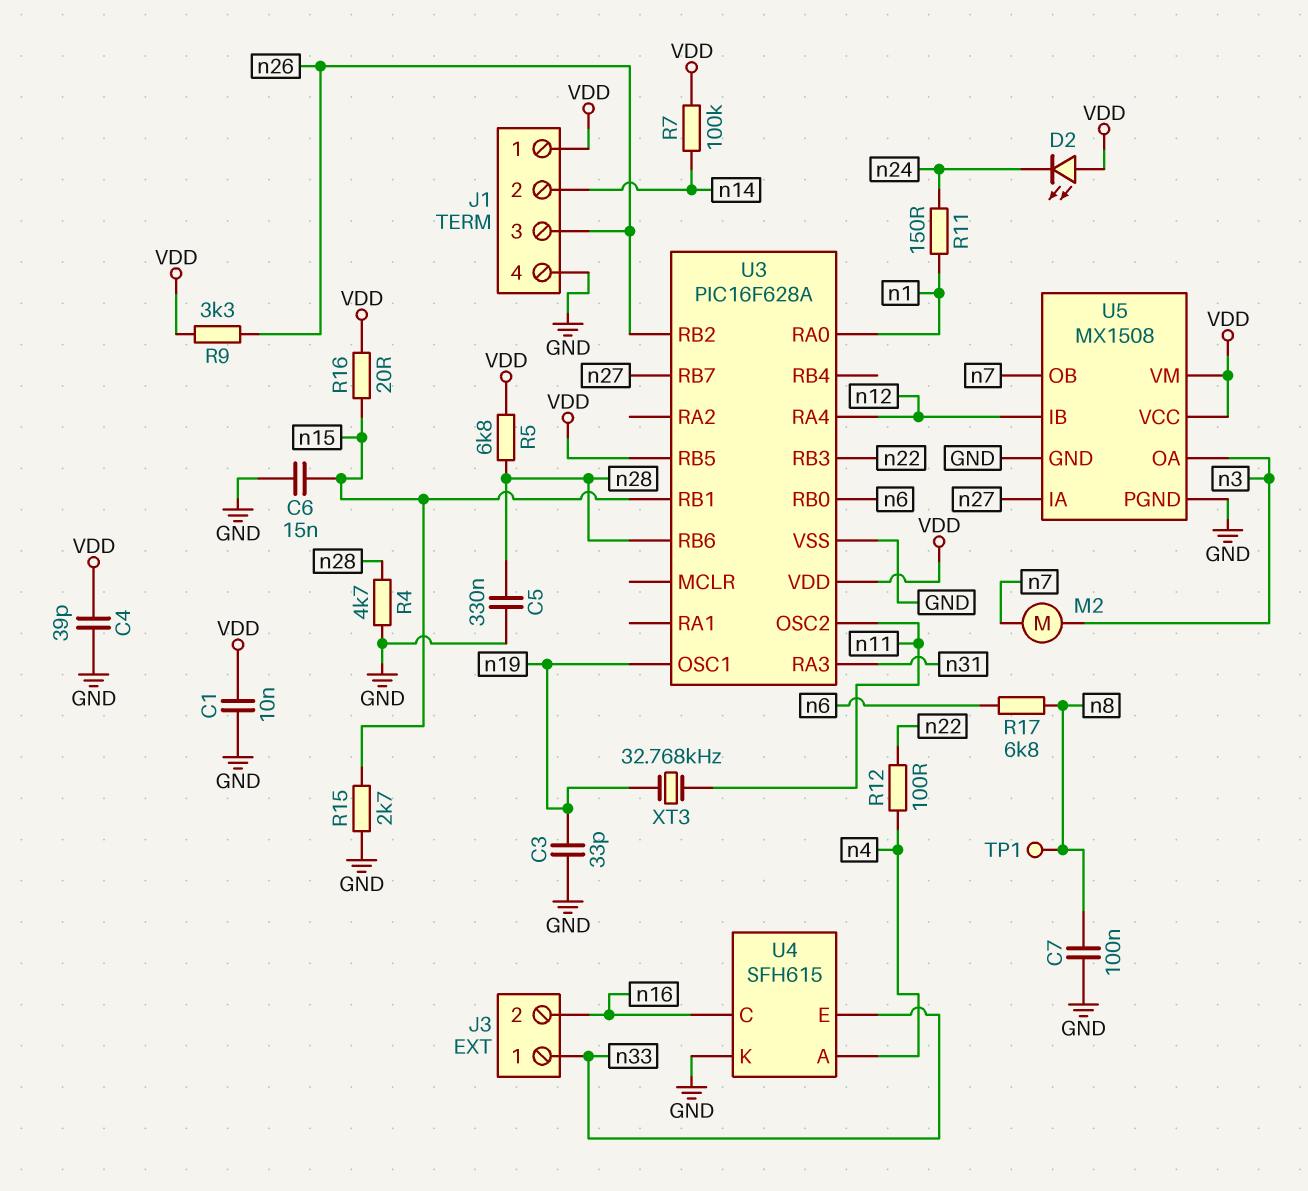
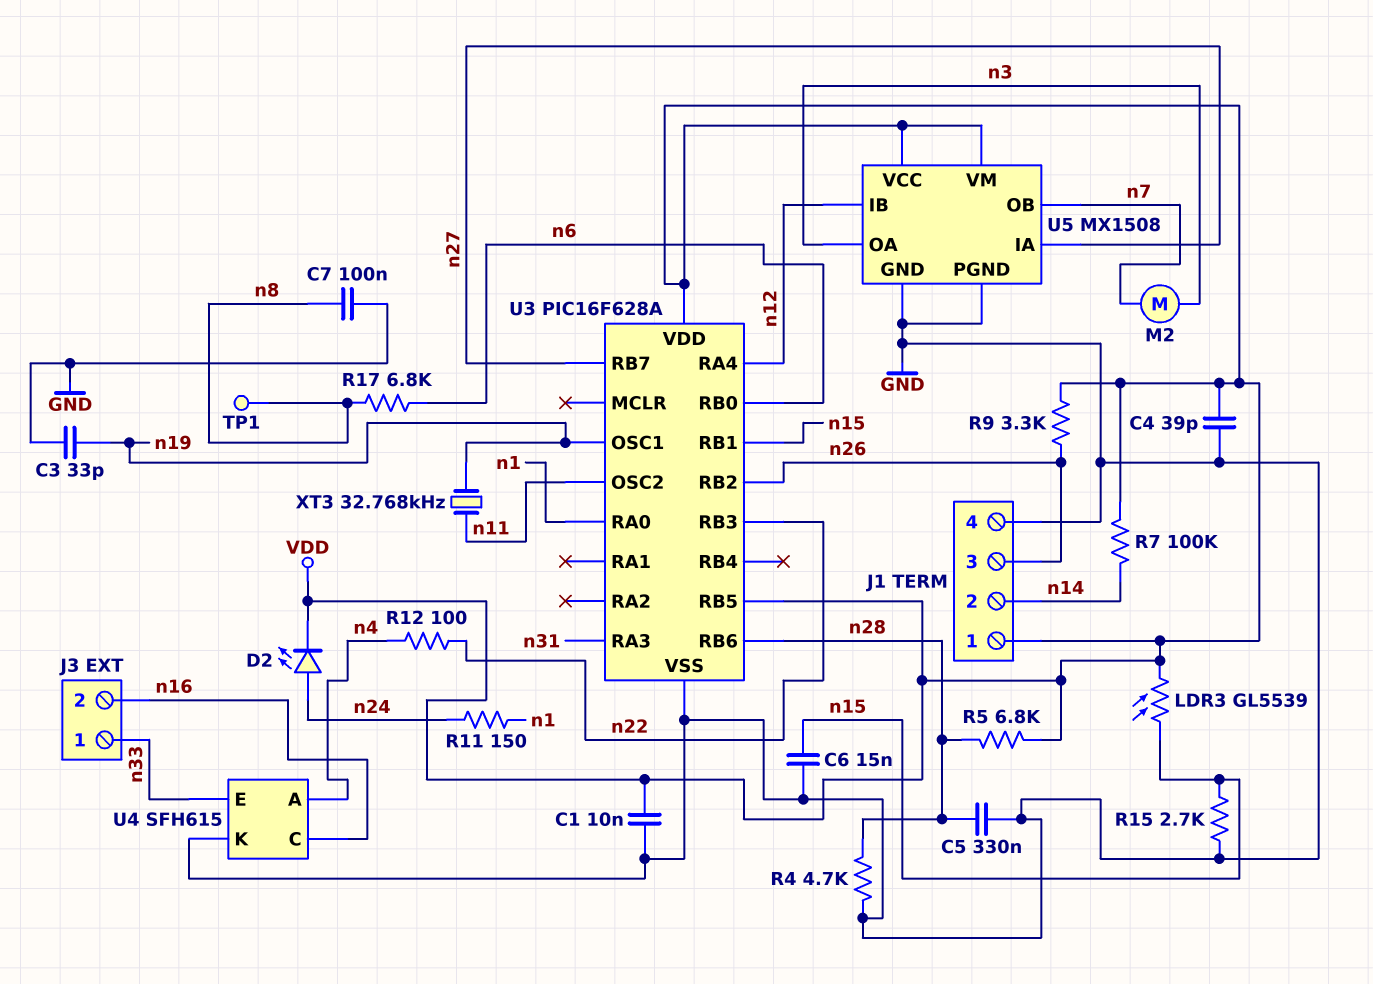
D2: LED (A VDD, K n24) -> LED (A n24, K VDD)
LDR3: none -> GL5539 (VDD, n15)
R16: 20 (VDD, n15) -> none

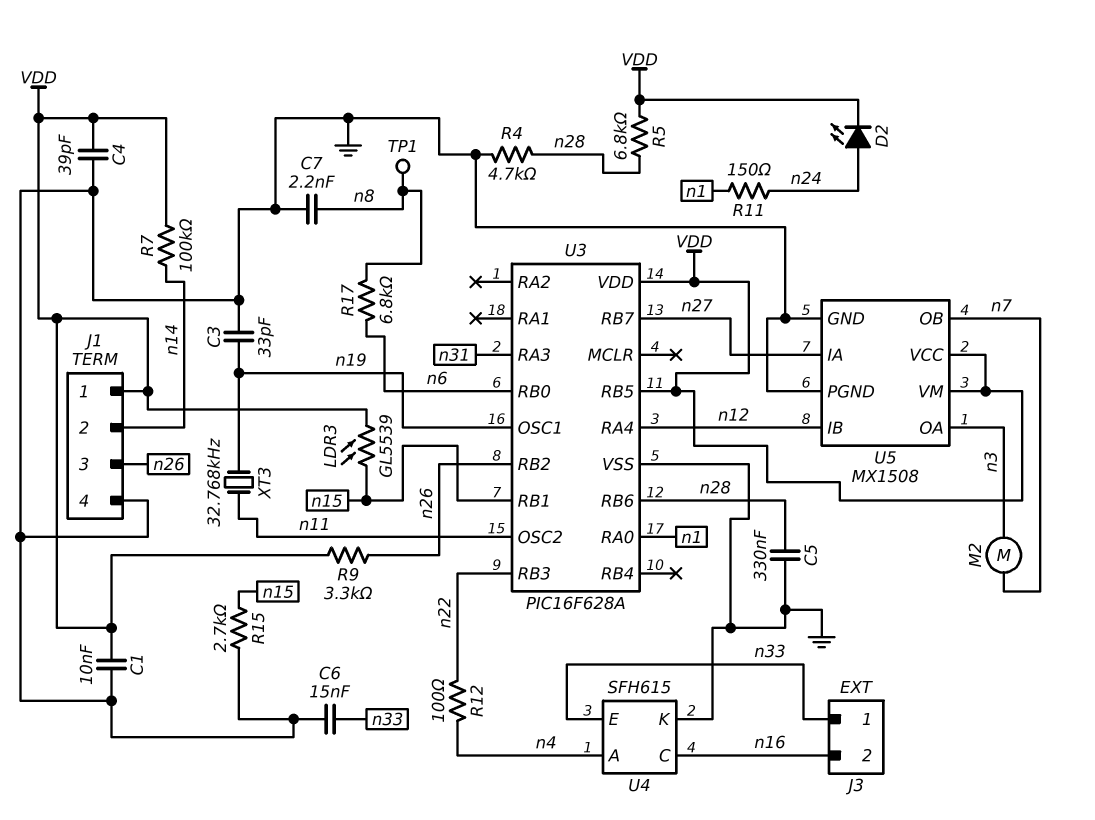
C6: 15nF (GND, n15) -> 15nF (GND, n33)
C7: 100nF (GND, n8) -> 2.2nF (GND, n8)

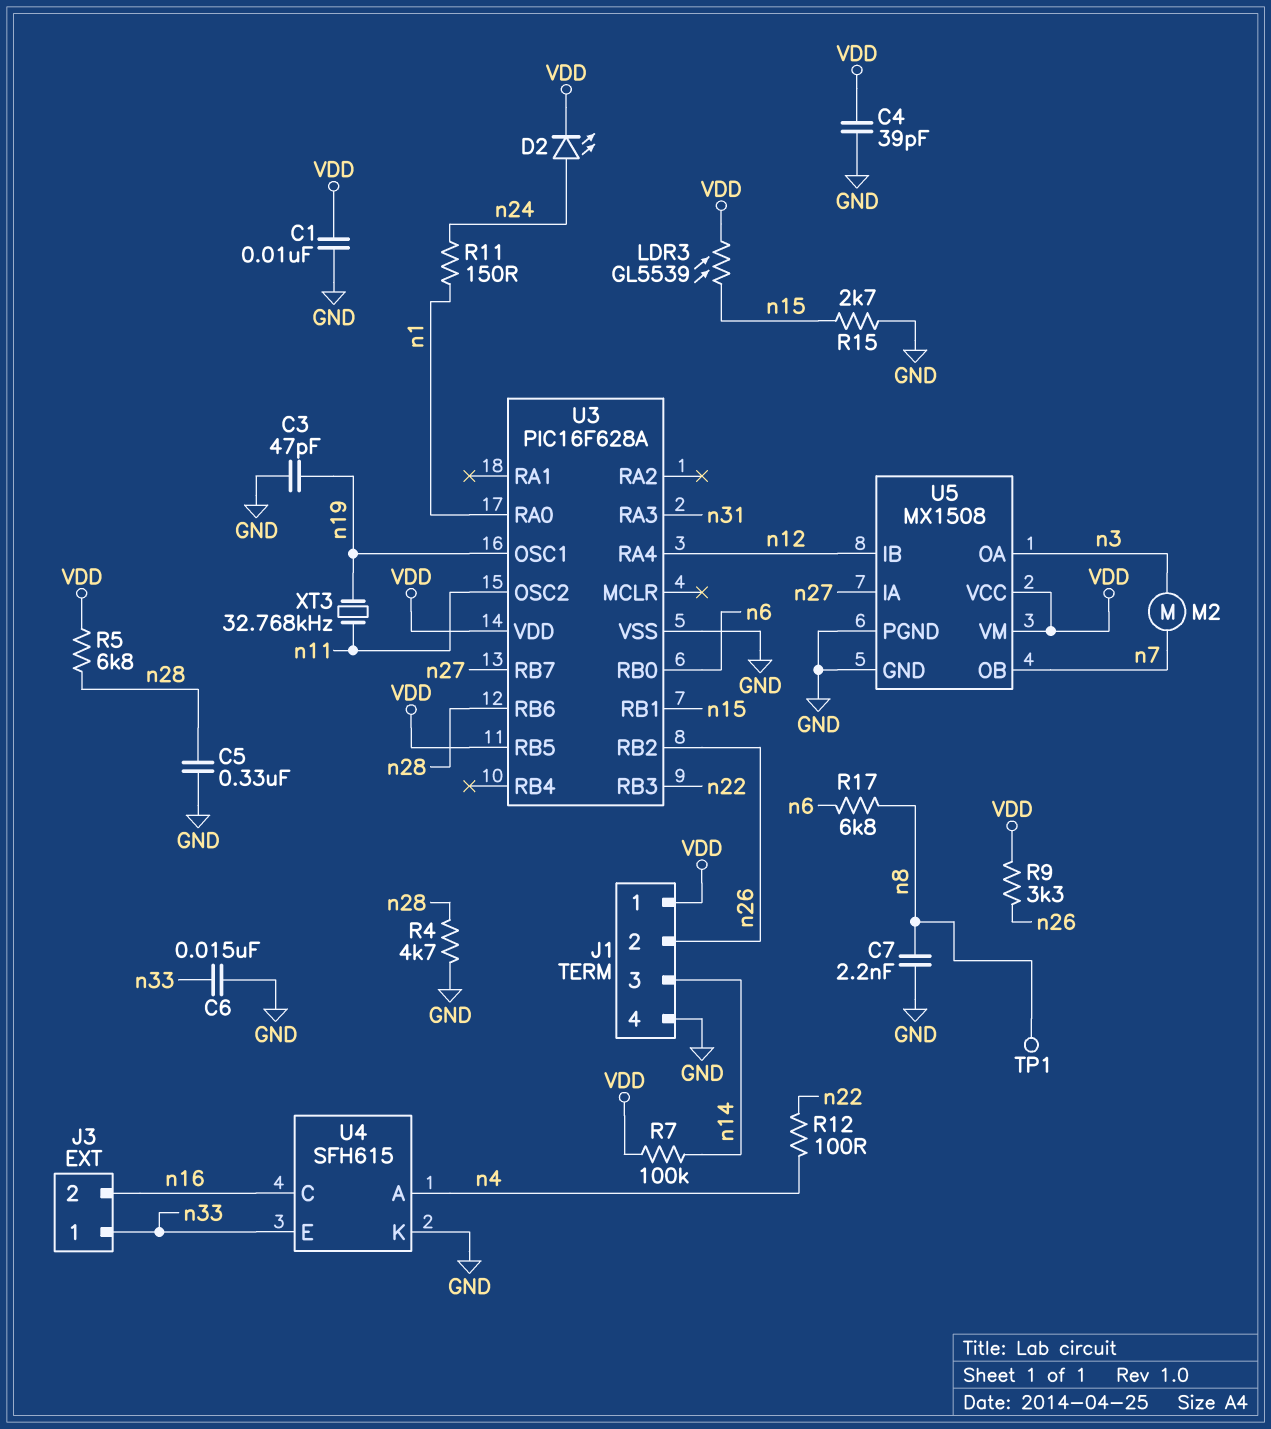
C3: 33pF (GND, n19) -> 47pF (GND, n19)
J1 pin 2: n14 -> n26
J1 pin 3: n26 -> n14

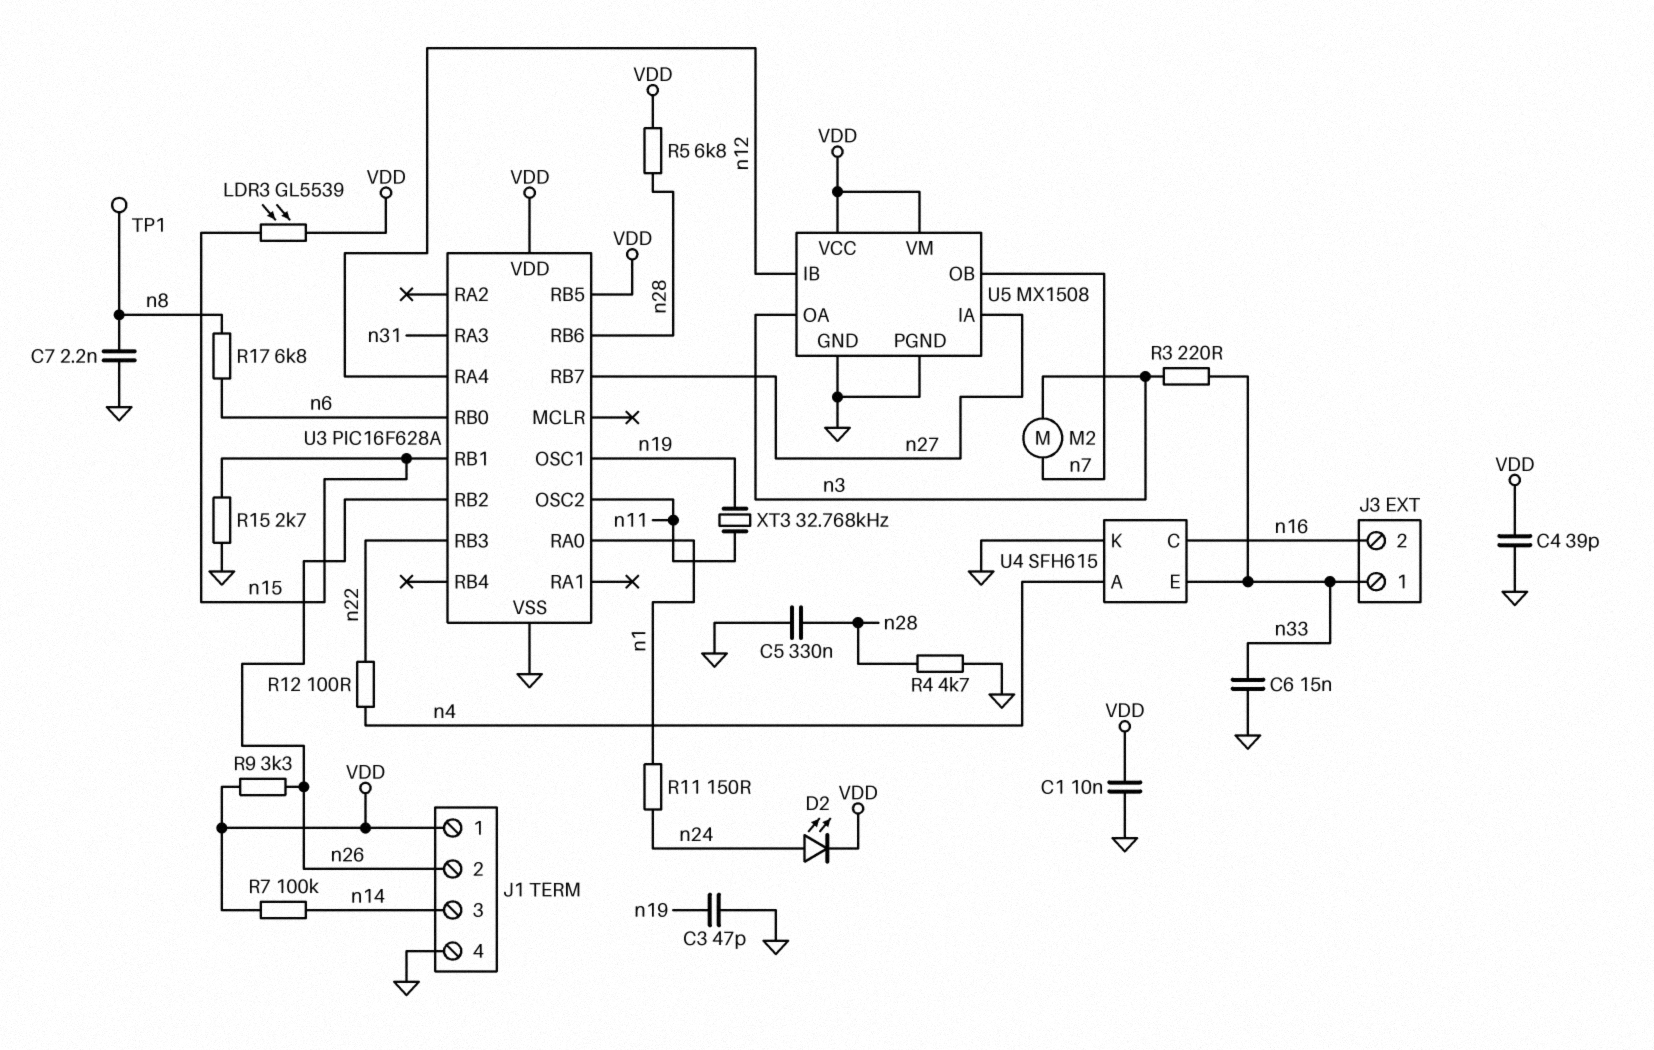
R3: none -> 220 (n3, n33)

